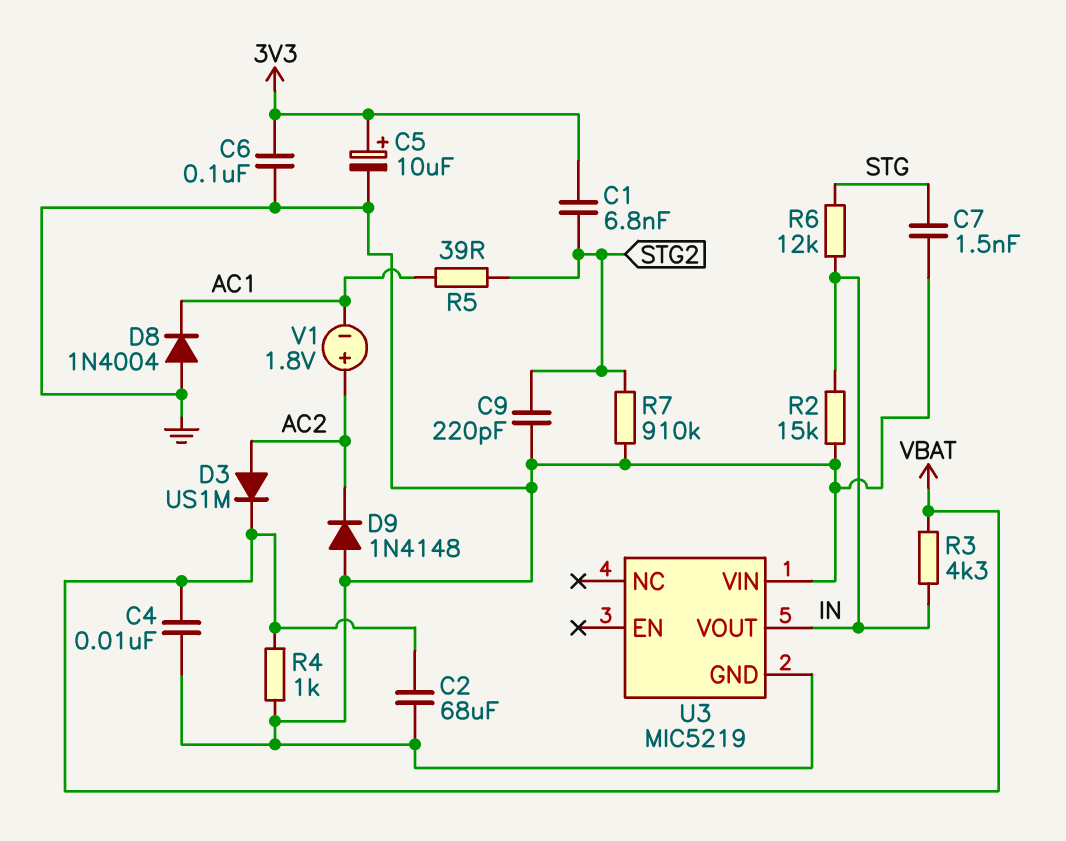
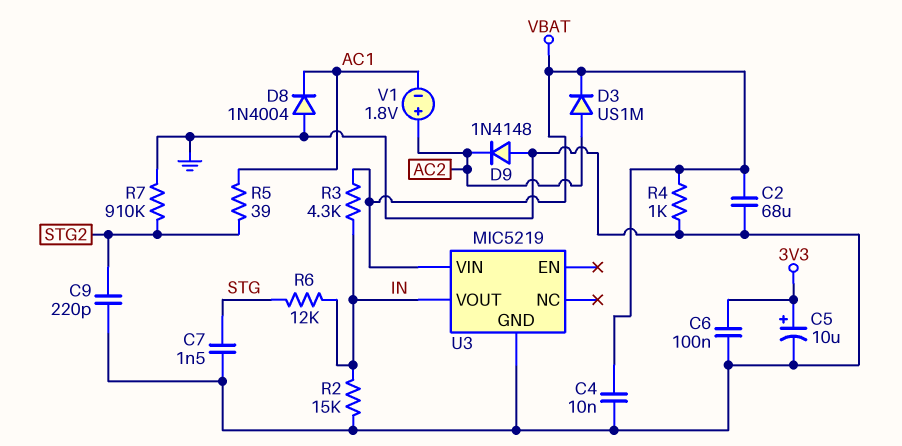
C1: 6.8nF (3V3, STG2) -> none
U3 pin VIN: GND -> VBAT

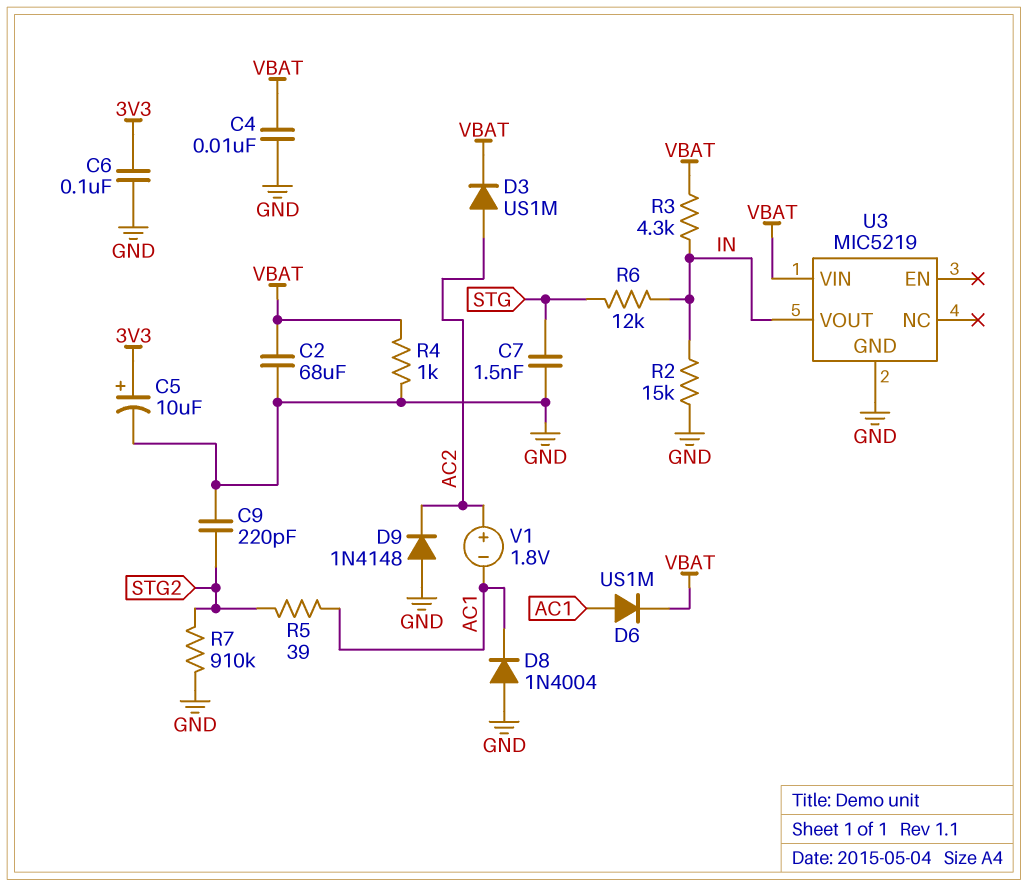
D6: none -> diode US1M (A AC1, K VBAT)

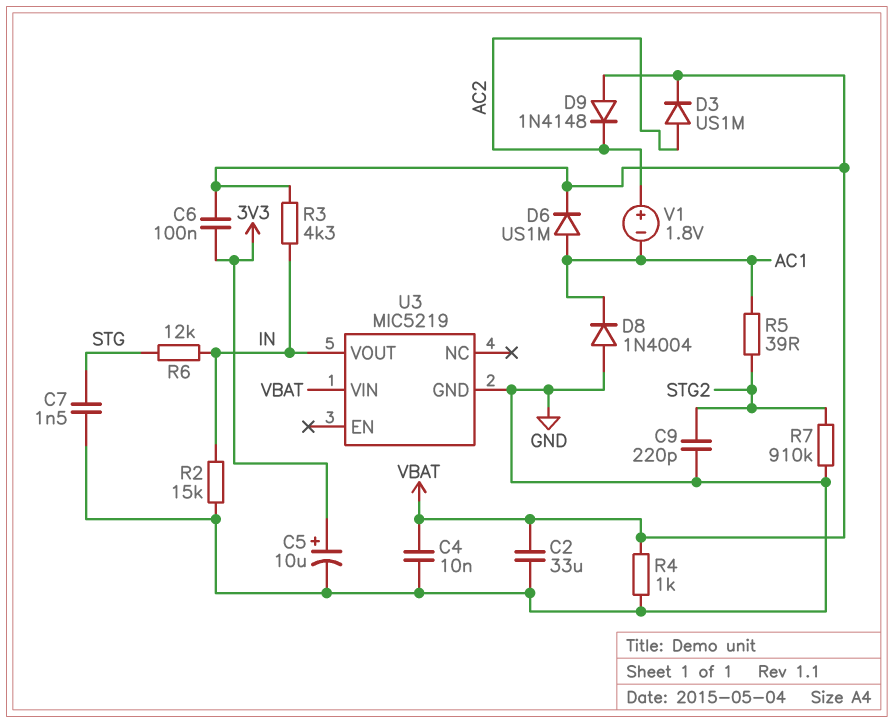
C2: 68uF (GND, VBAT) -> 33uF (GND, VBAT)
C6: 100nF (3V3, GND) -> 100nF (3V3, VBAT)
D9: diode 1N4148 (A GND, K AC2) -> diode 1N4148 (A VBAT, K AC2)

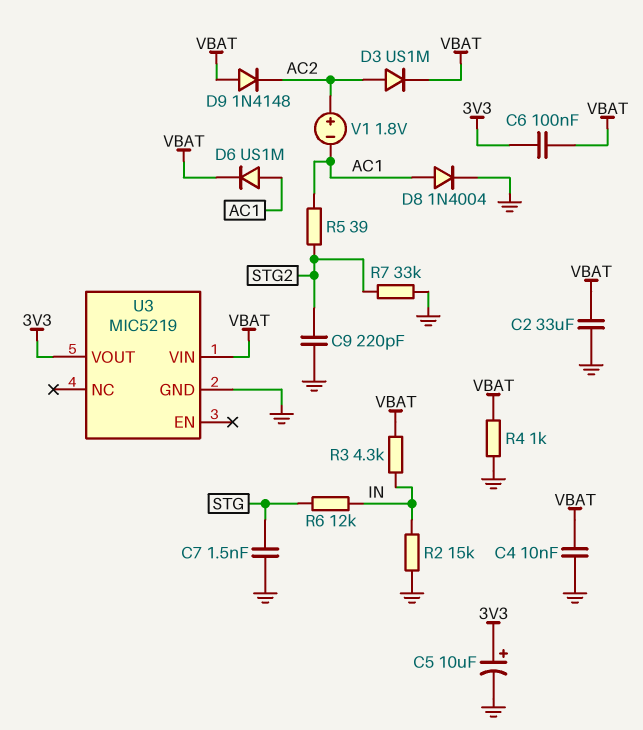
D8: diode 1N4004 (A GND, K AC1) -> diode 1N4004 (A AC1, K GND)
R7: 910k (GND, STG2) -> 33k (GND, STG2)
U3 pin VOUT: IN -> 3V3

